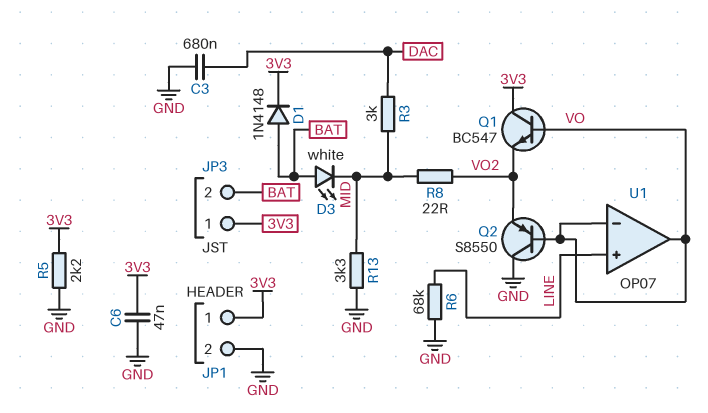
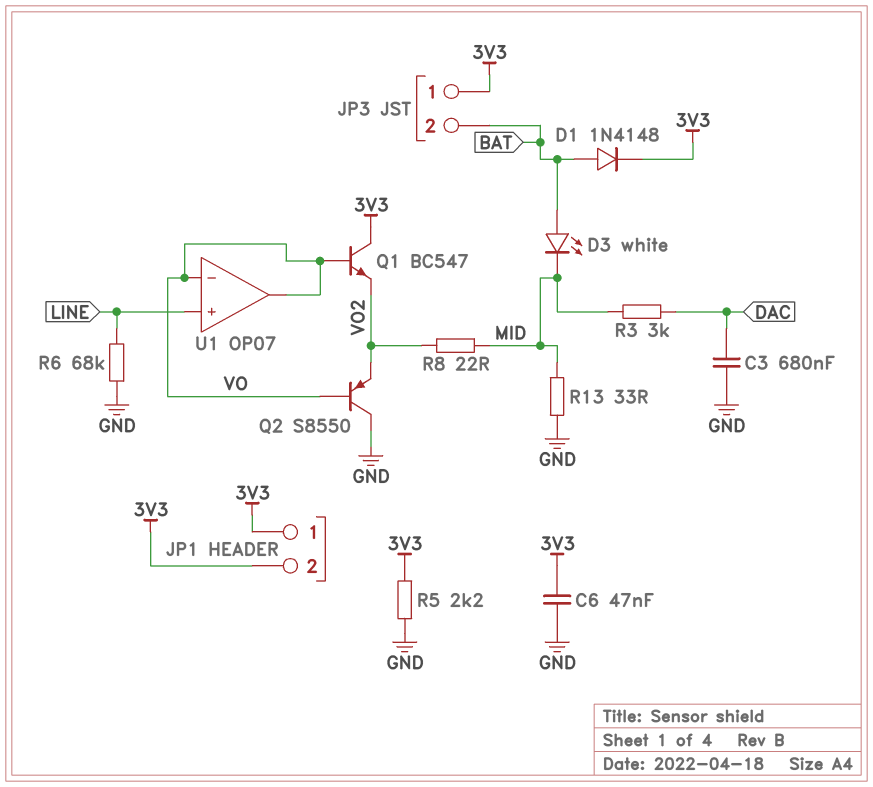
JP1 pin 2: GND -> 3V3
R13: 3.3k (GND, MID) -> 33 (GND, MID)

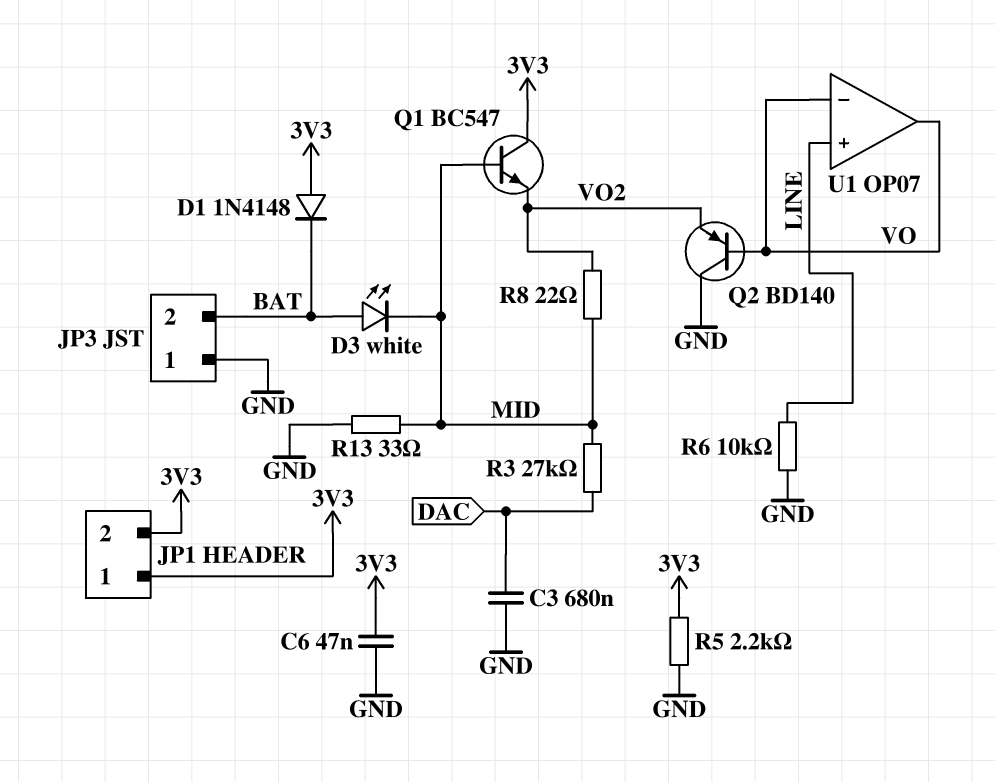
D1: diode 1N4148 (A BAT, K 3V3) -> diode 1N4148 (A 3V3, K BAT)
JP3 pin 1: 3V3 -> GND
Q1: NPN BC547 (B VO, C 3V3, E VO2) -> NPN BC547 (B MID, C 3V3, E VO2)
Q2: PNP S8550 (B VO, C GND, E VO2) -> PNP BD140 (B VO, C GND, E VO2)
R3: 3k (DAC, MID) -> 27k (DAC, MID)
R6: 68k (GND, LINE) -> 10k (GND, LINE)

